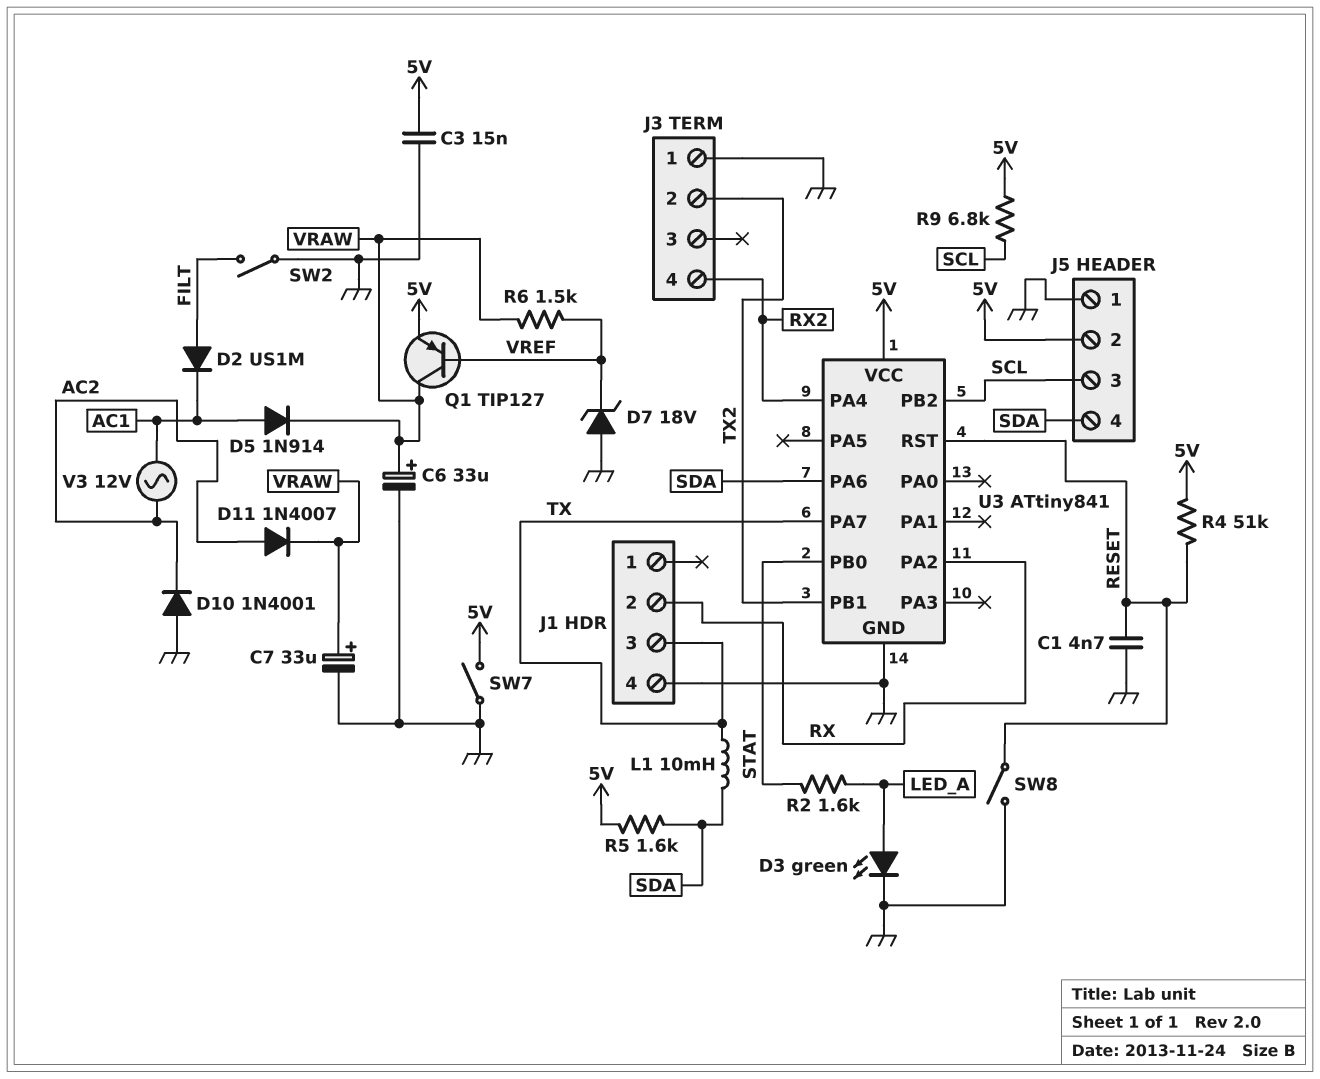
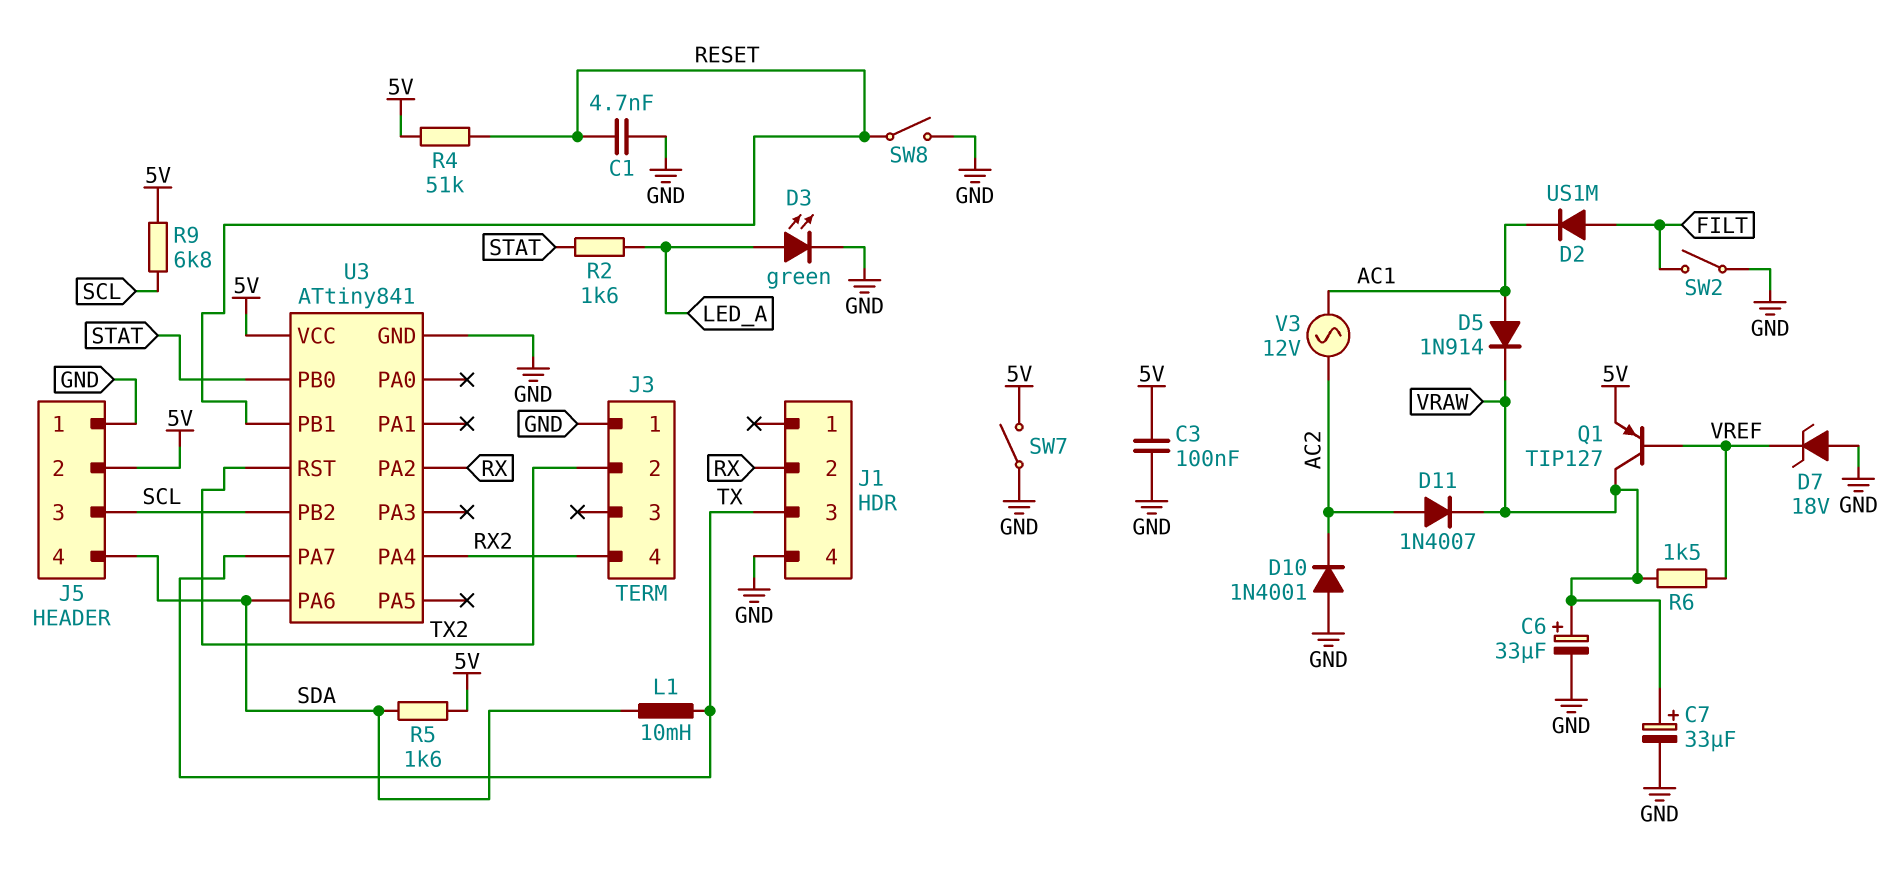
C3: 15nF (5V, GND) -> 100nF (5V, GND)
U3 pin PB1: TX2 -> RESET
U3 pin RST: RESET -> TX2

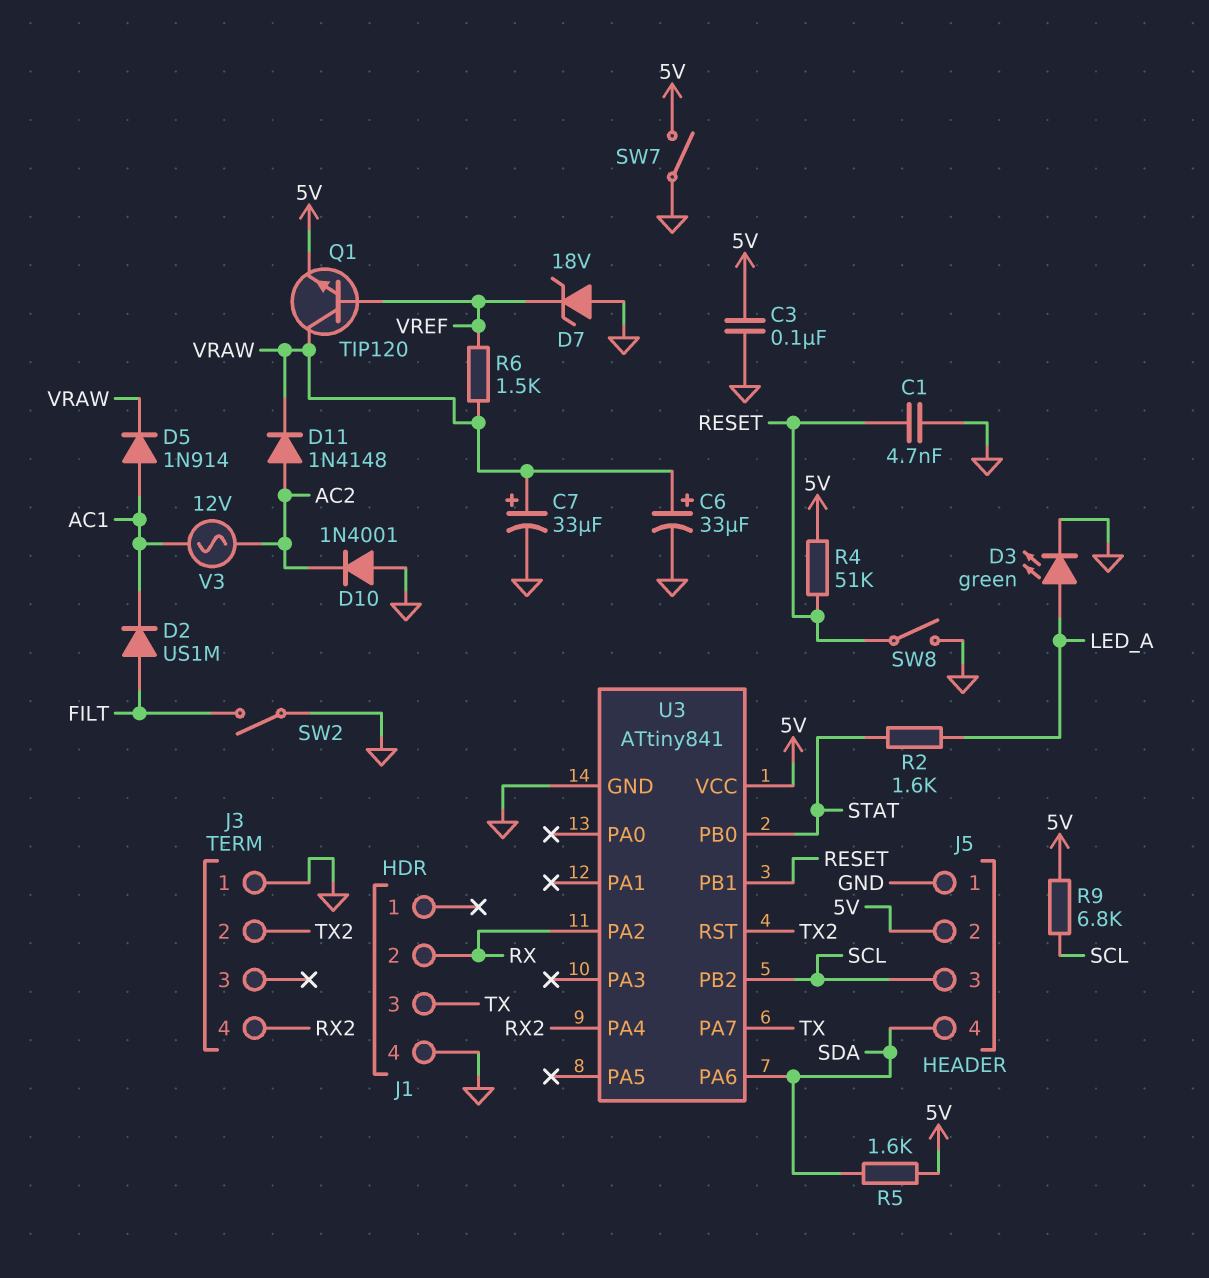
D11: diode 1N4007 (A AC2, K VRAW) -> diode 1N4148 (A AC2, K VRAW)
L1: 10mH (SDA, TX) -> none
Q1: PNP TIP127 (B VREF, C VRAW, E 5V) -> NPN TIP120 (B VREF, C VRAW, E 5V)

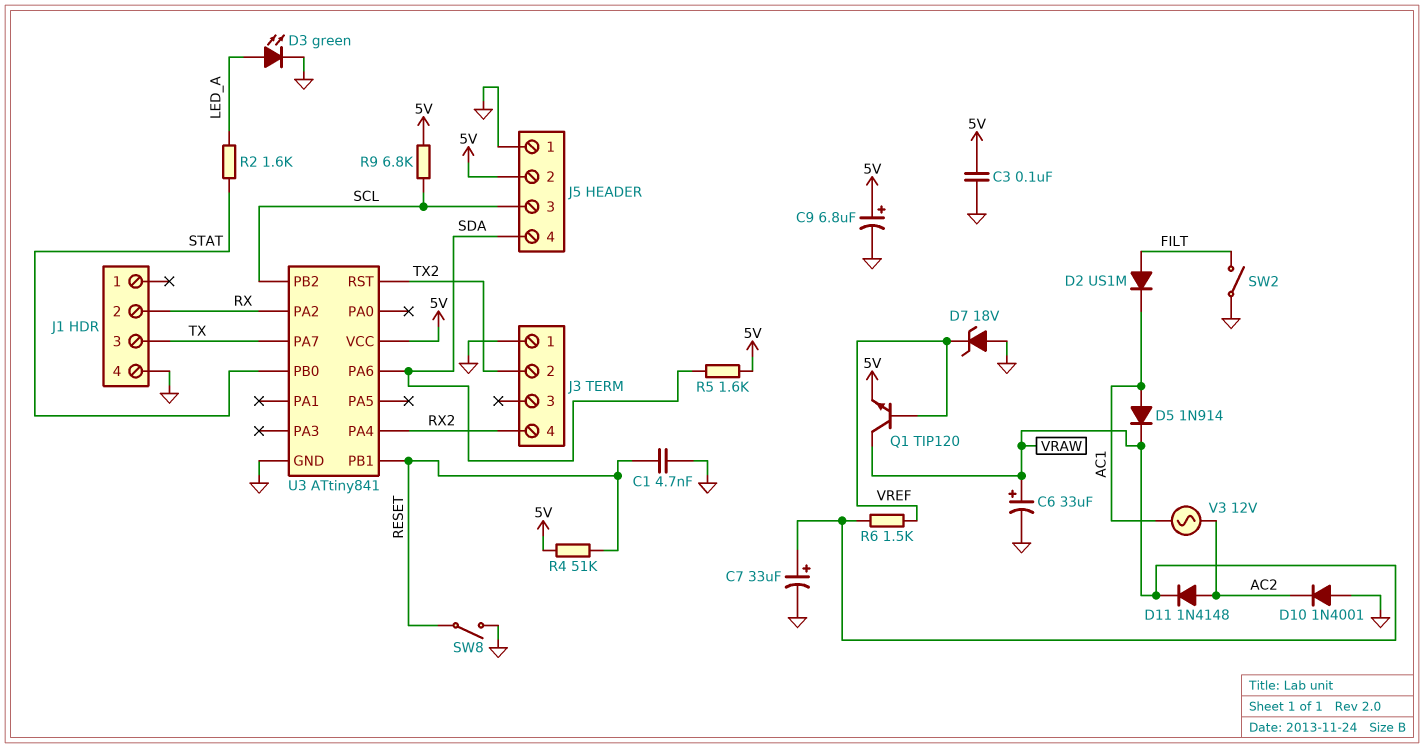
C9: none -> 6.8uF (plus 5V, minus GND)
SW7: switch (5V, GND) -> none

